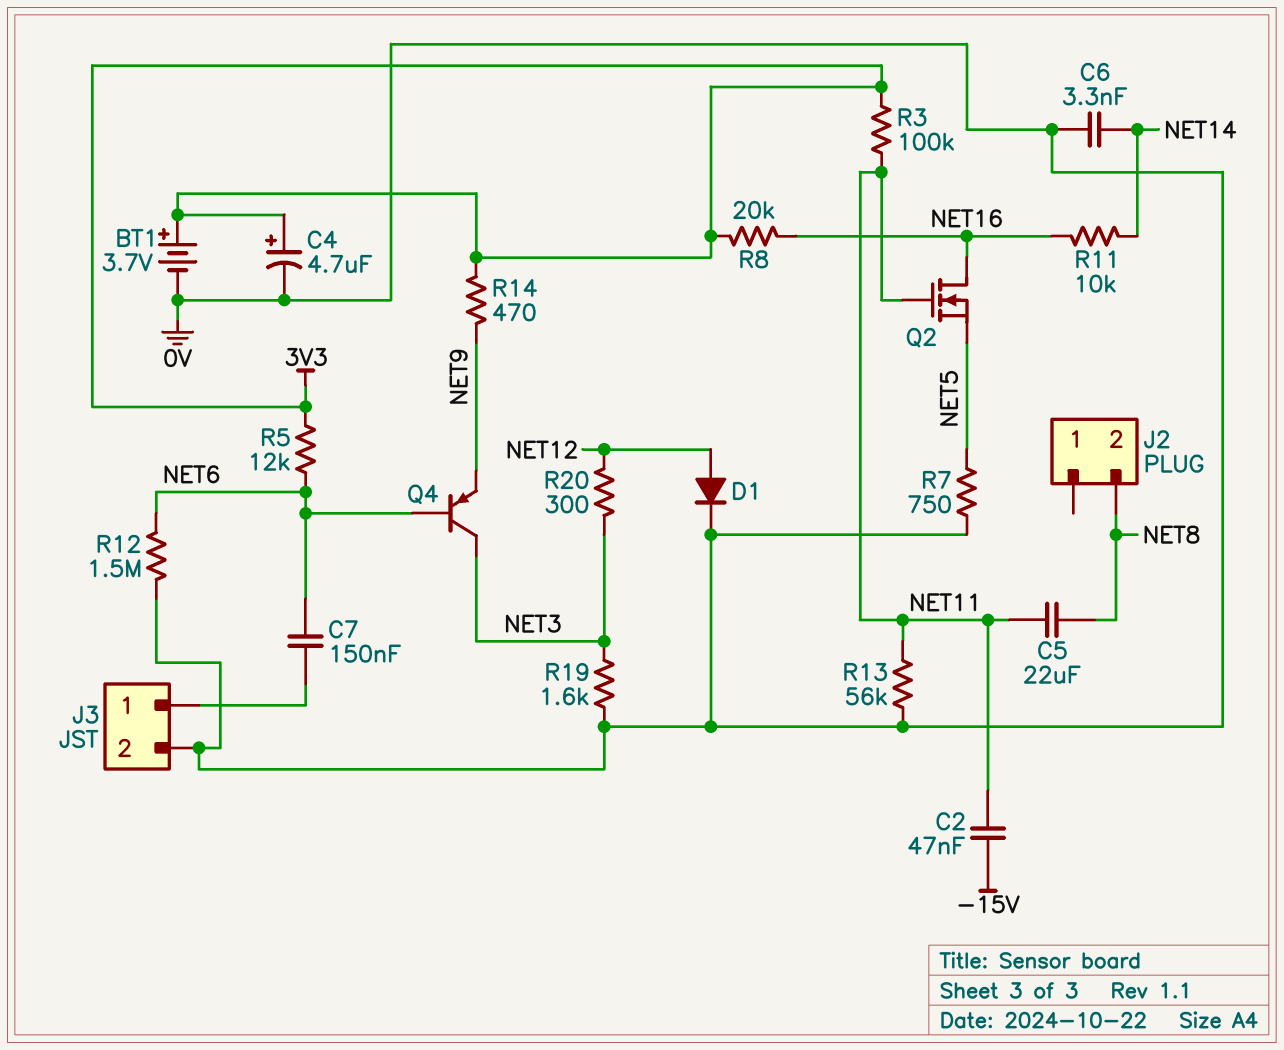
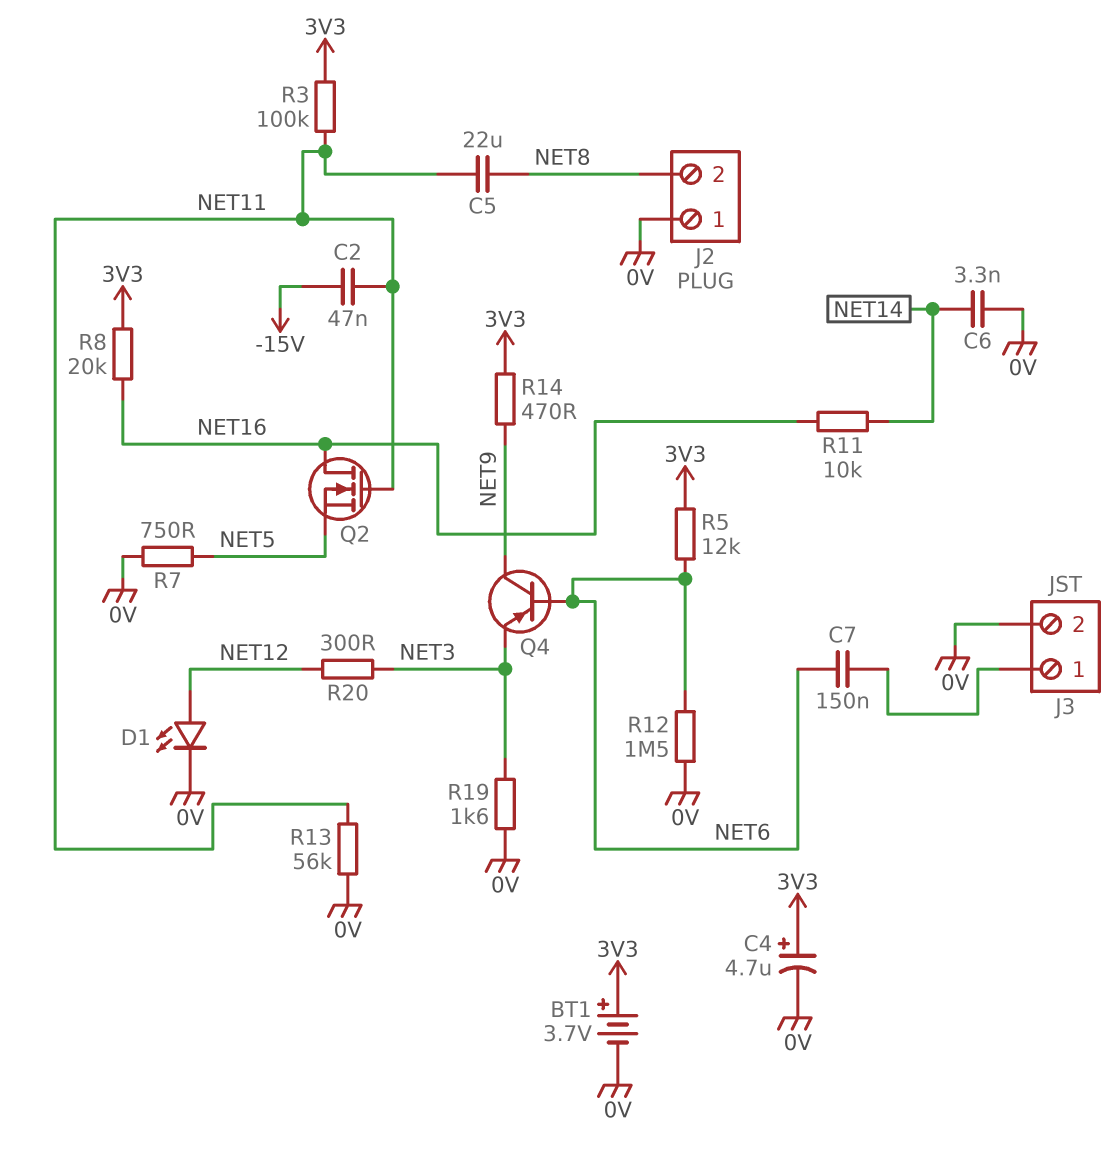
D1: diode (A NET12, K 0V) -> LED (A NET12, K 0V)
J2 pin 1: none -> 0V
Q4: PNP (B NET6, C NET3, E NET9) -> PNP (B NET6, C NET9, E NET3)

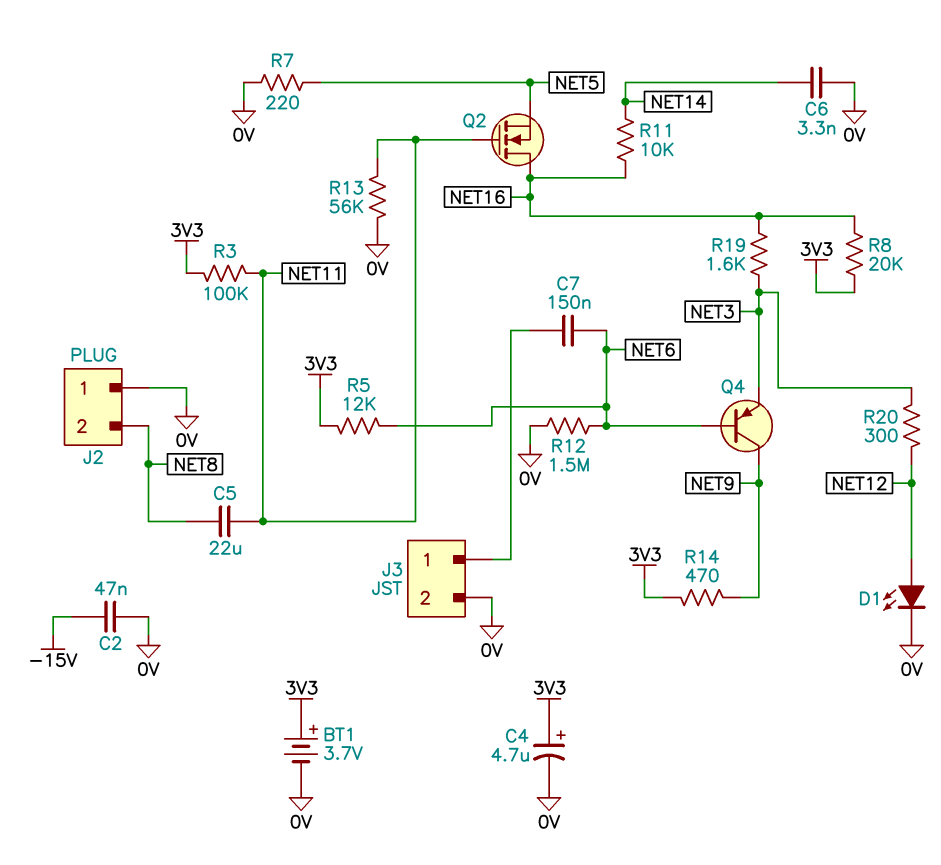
C2: 47nF (-15V, NET11) -> 47nF (-15V, 0V)
R7: 750 (0V, NET5) -> 220 (0V, NET5)
R19: 1.6k (0V, NET3) -> 1.6k (NET3, NET16)

